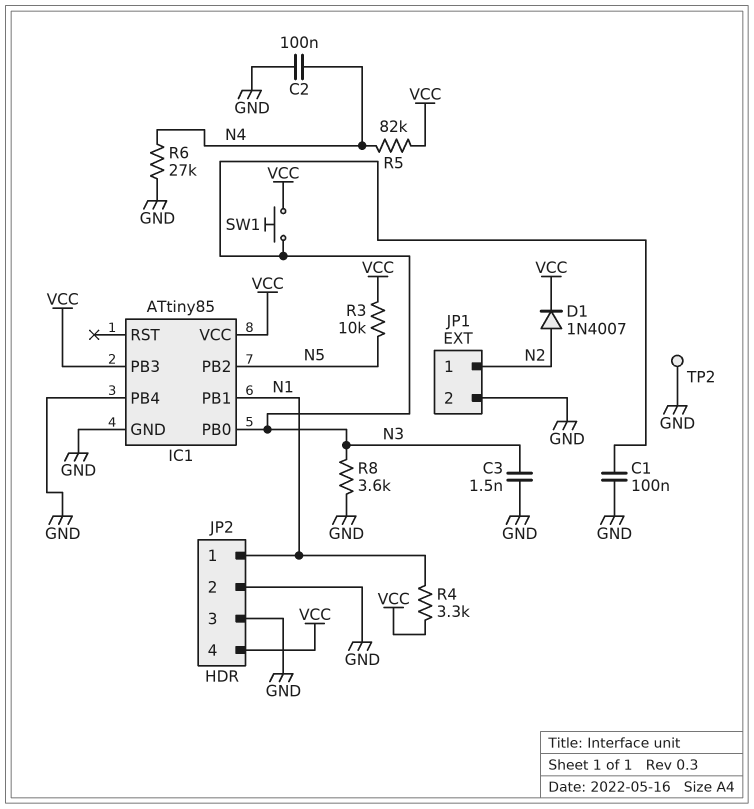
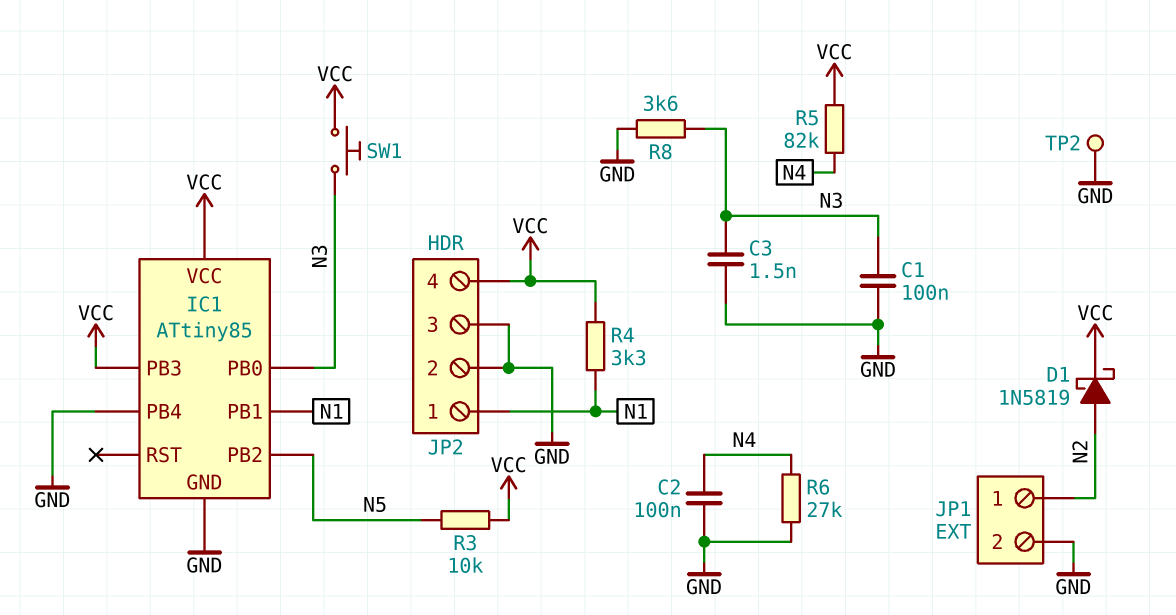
D1: diode 1N4007 (A N2, K VCC) -> schottky 1N5819 (A N2, K VCC)

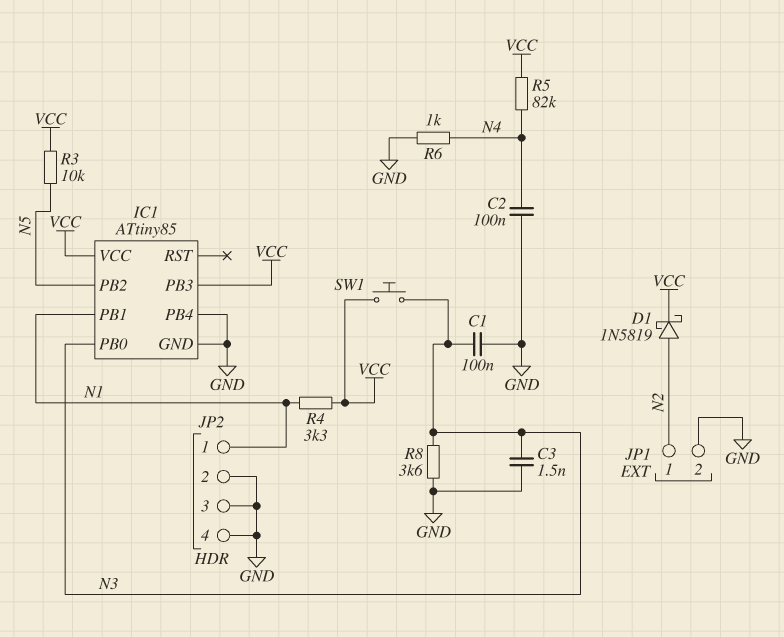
JP2 pin 4: VCC -> GND
R6: 27k (GND, N4) -> 1k (GND, N4)
TP2: test point (GND) -> none

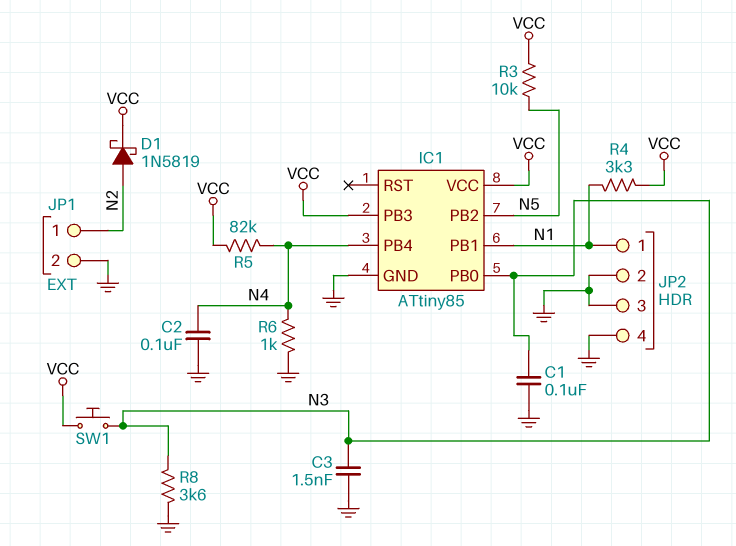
IC1 pin PB4: GND -> N4

